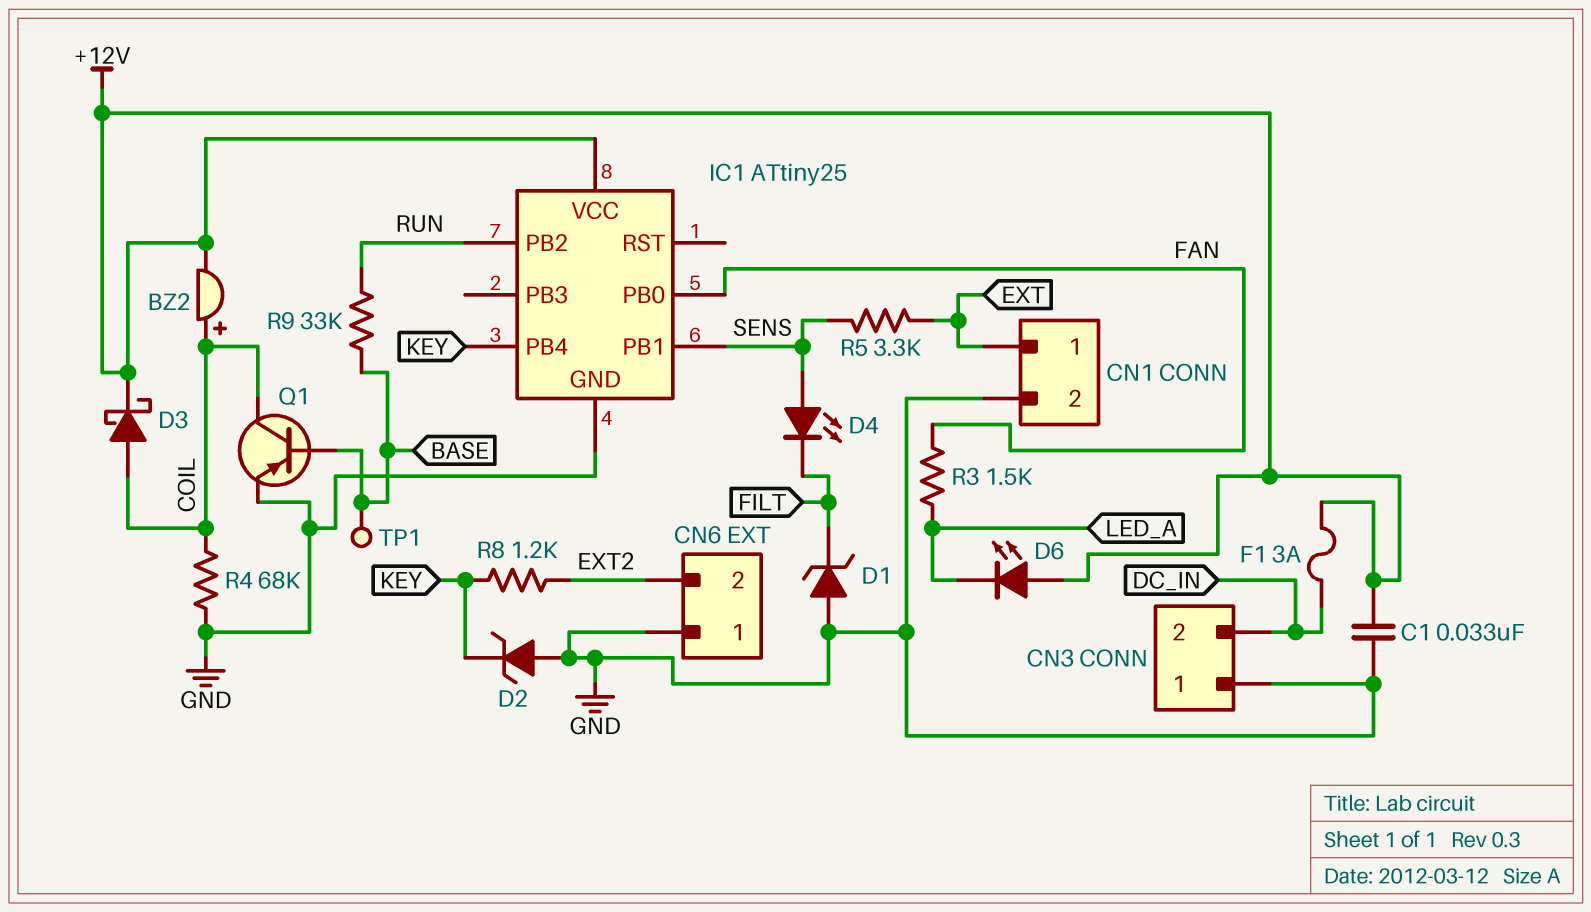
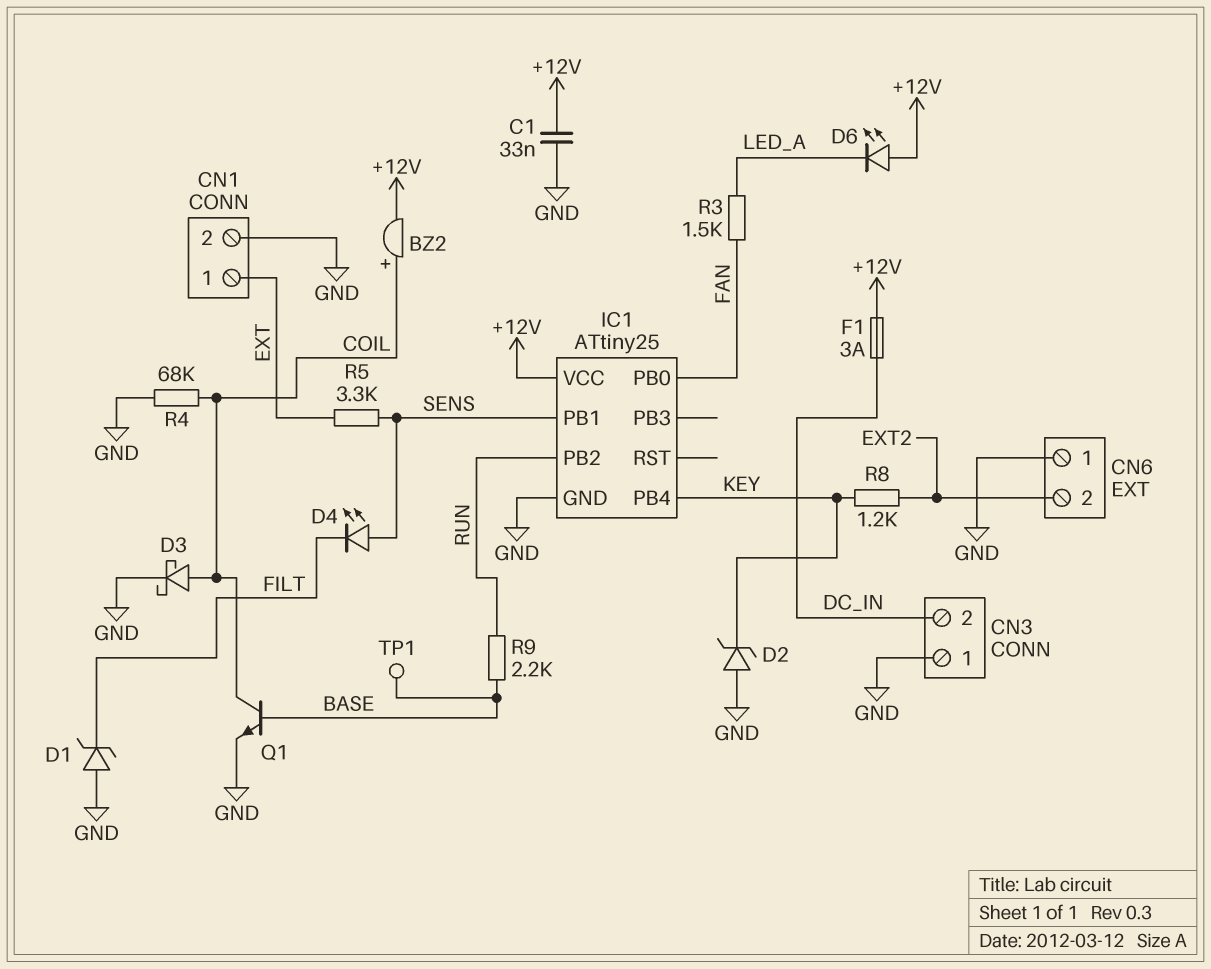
D3: schottky (A COIL, K +12V) -> schottky (A COIL, K GND)
Q1: PNP (B BASE, C COIL, E GND) -> NPN (B BASE, C COIL, E GND)
R9: 33k (BASE, RUN) -> 2.2k (BASE, RUN)

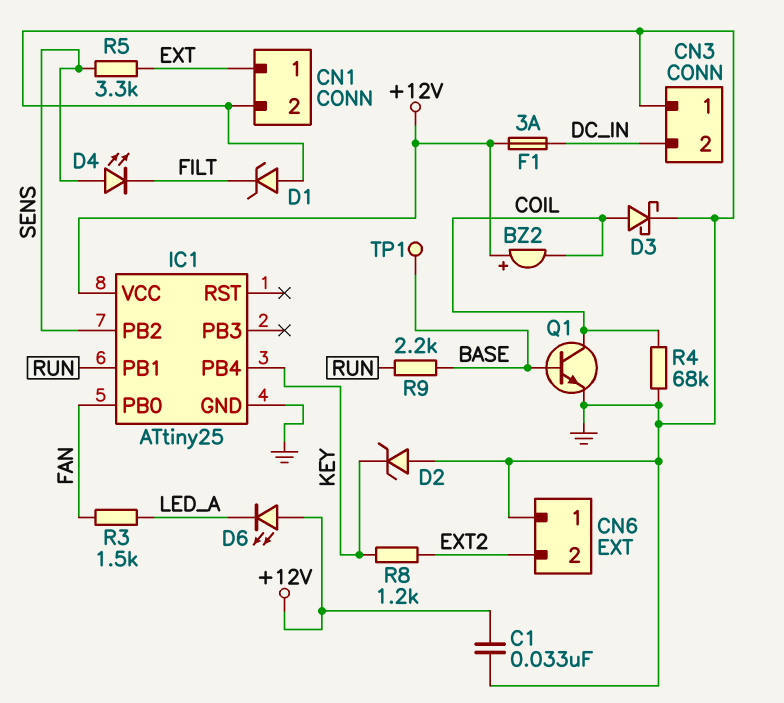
BZ2: buzzer (plus COIL, minus +12V) -> buzzer (plus +12V, minus COIL)
IC1 pin PB1: SENS -> RUN
IC1 pin PB2: RUN -> SENS

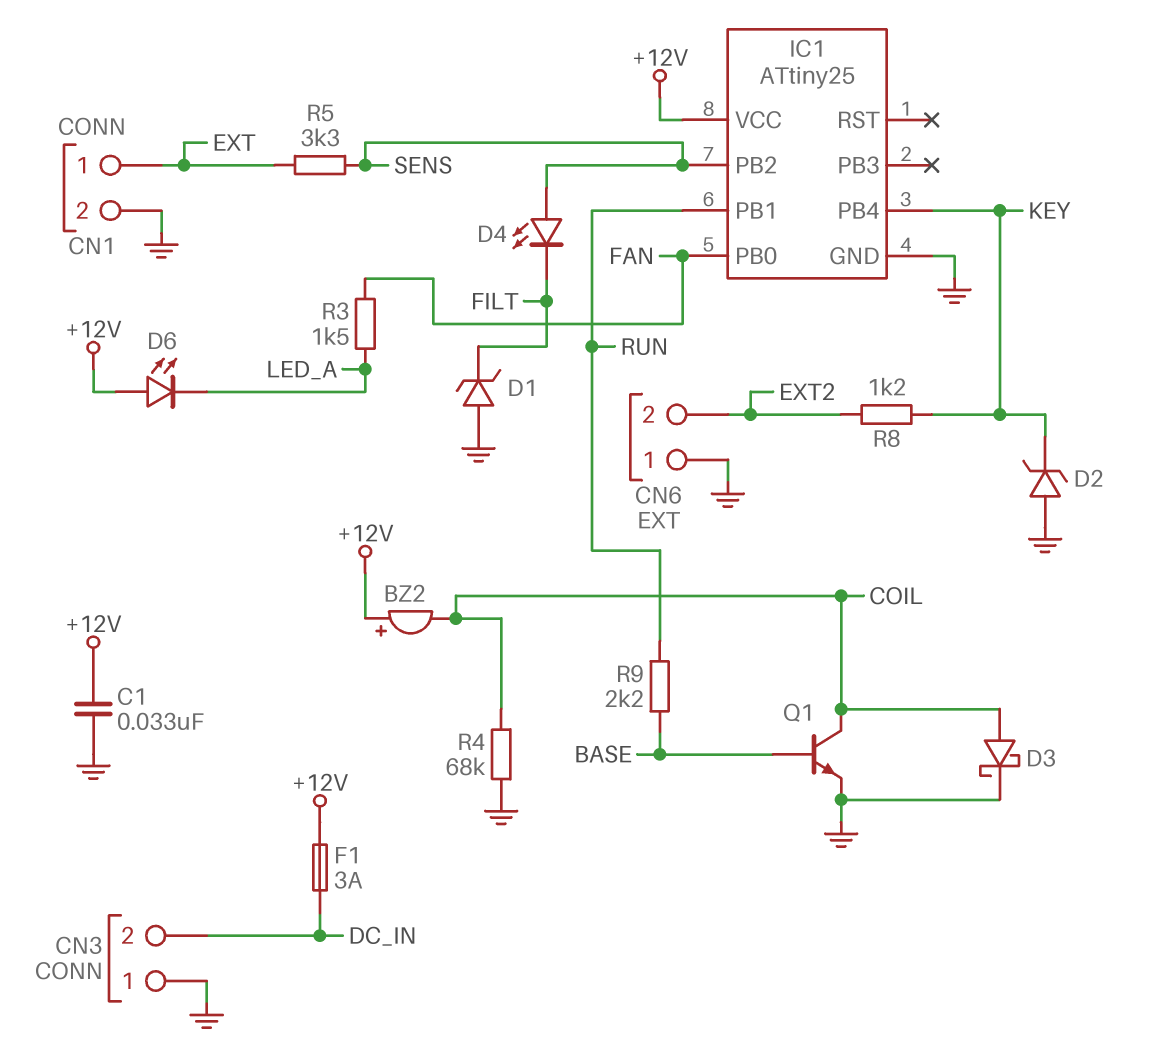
TP1: test point (BASE) -> none

